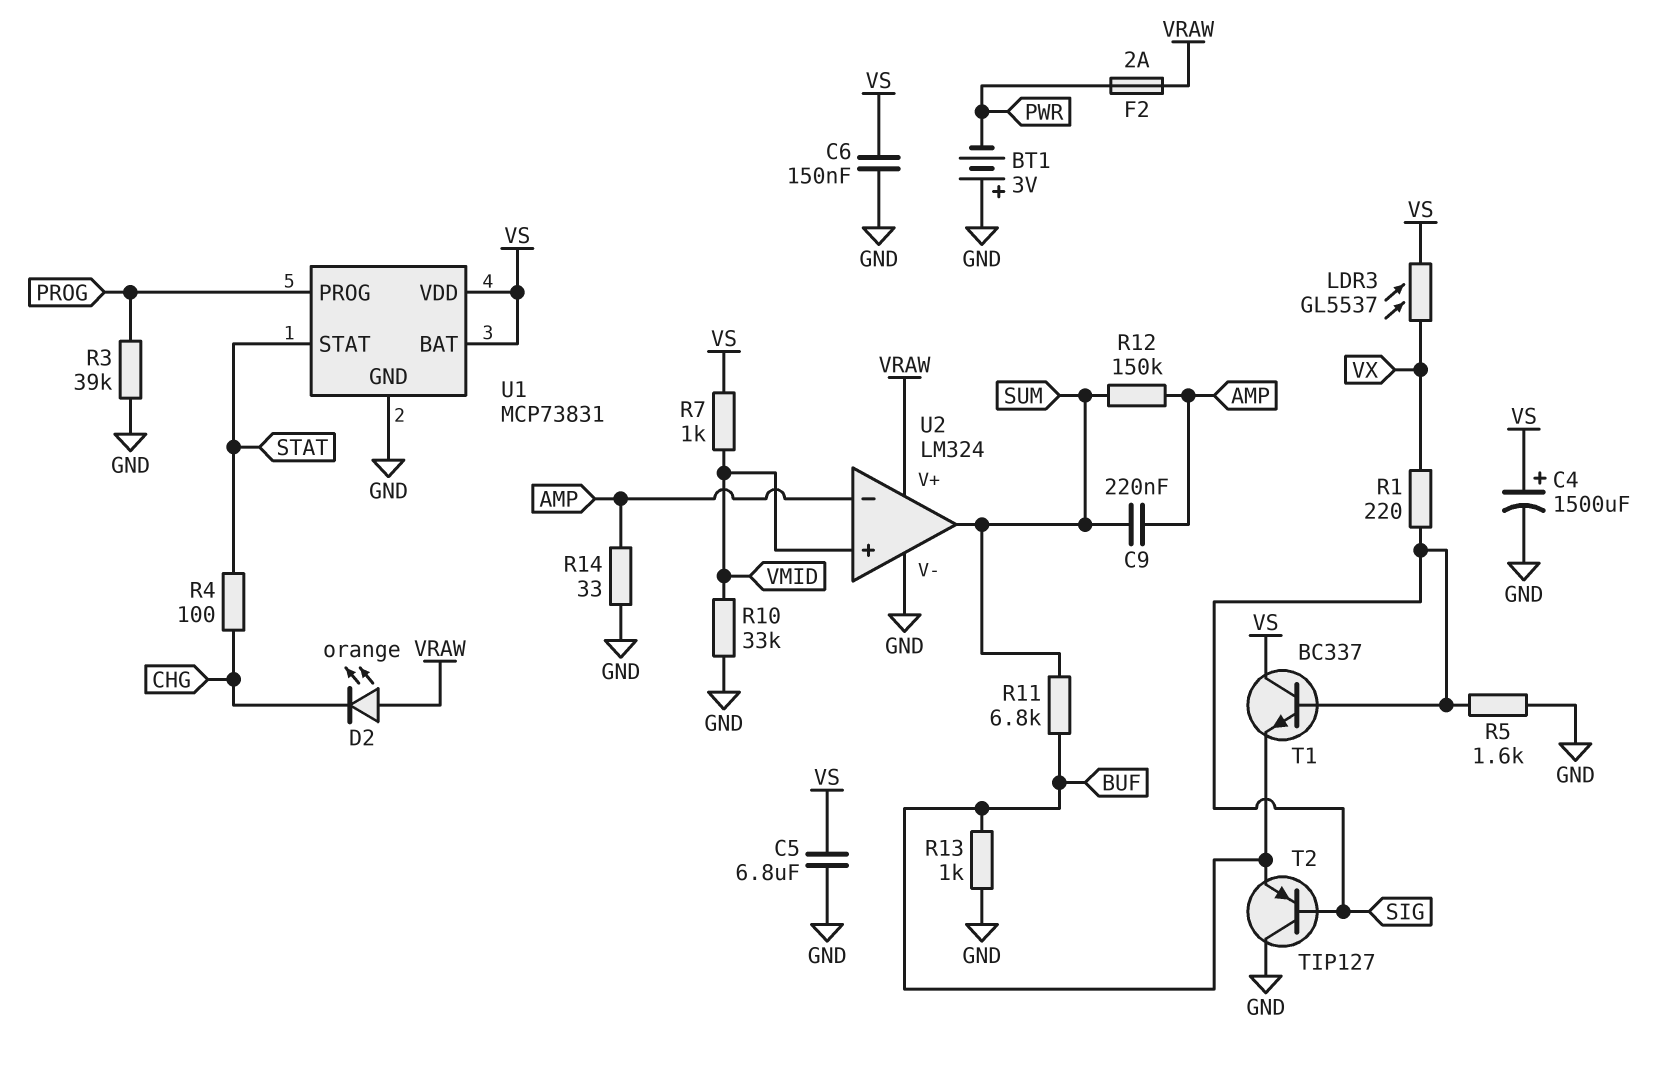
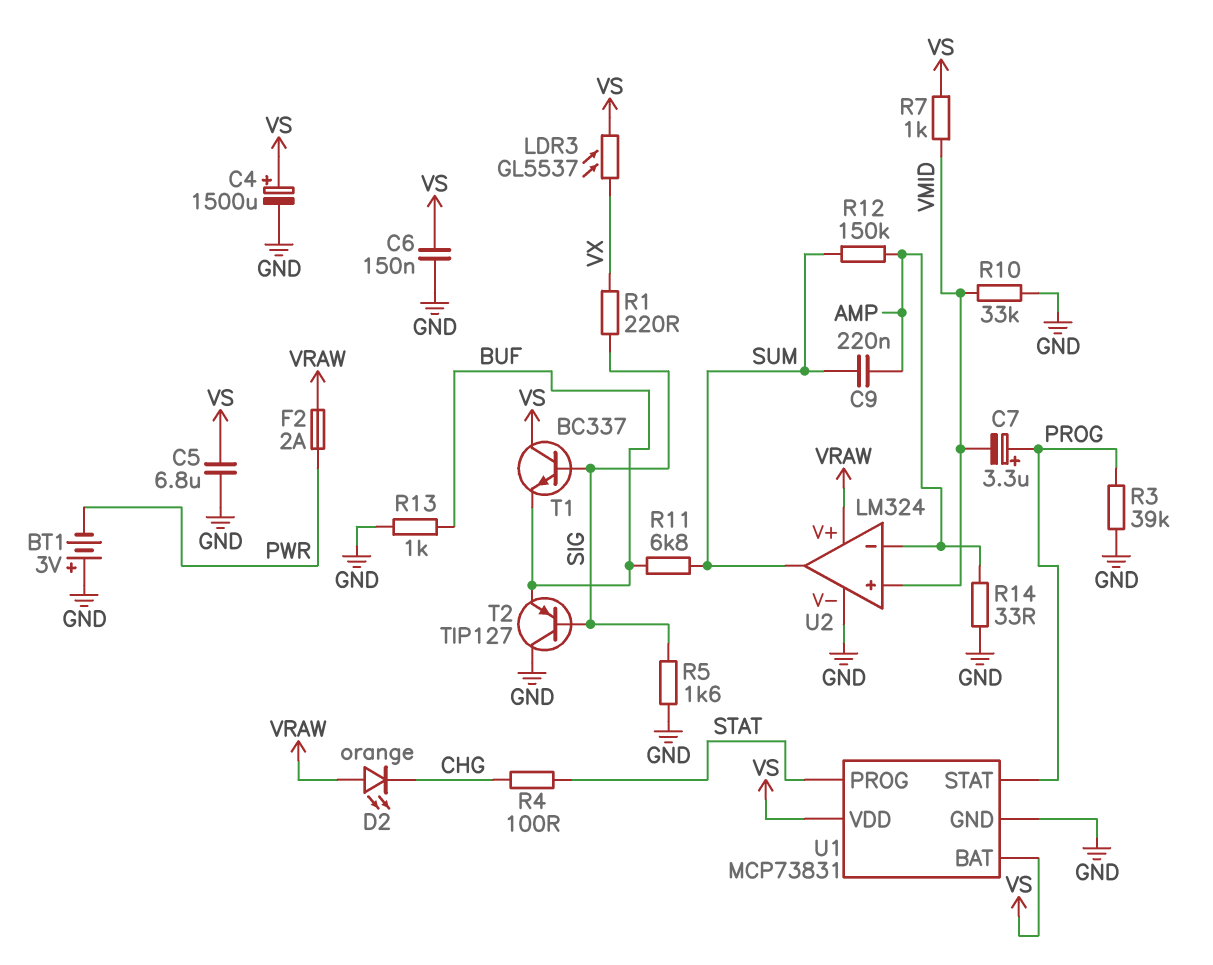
C7: none -> 3.3uF (plus PROG, minus VMID)
U1 pin PROG: PROG -> STAT
U1 pin STAT: STAT -> PROG

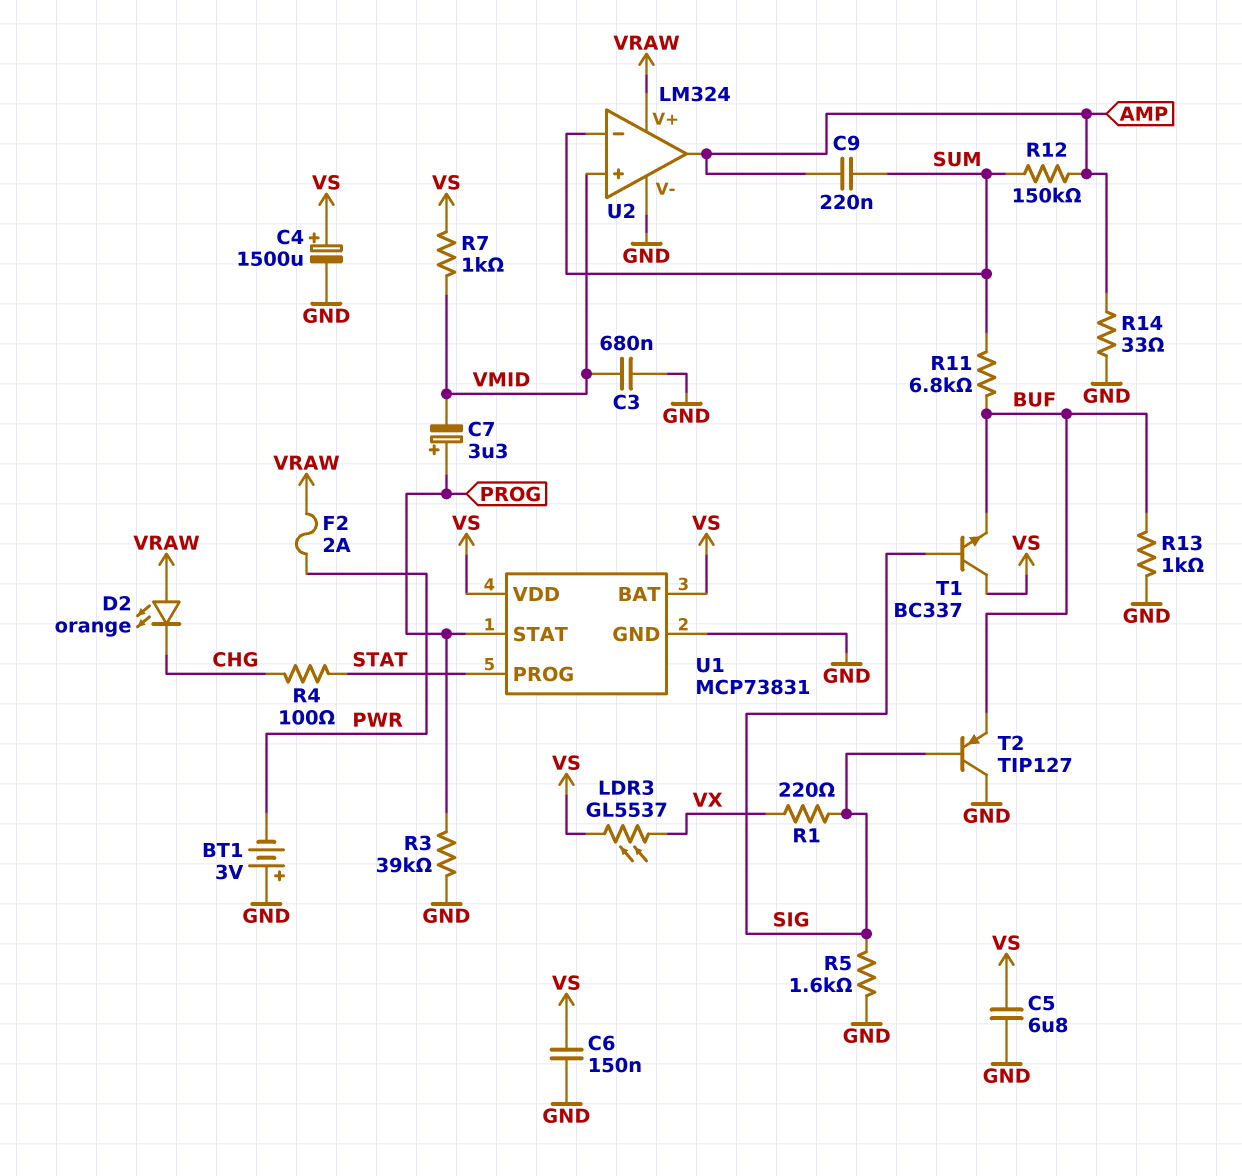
C3: none -> 680nF (GND, VMID)
R10: 33k (GND, VMID) -> none
U2 pin in-: AMP -> SUM
U2 pin out: SUM -> AMP

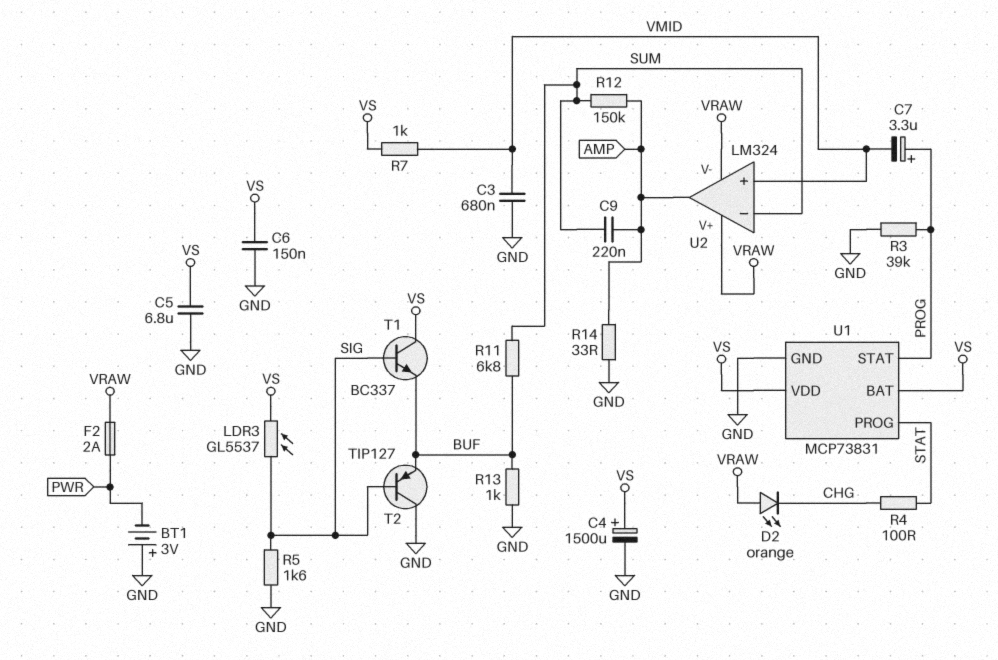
LDR3: GL5537 (VS, VX) -> GL5537 (SIG, VS)
R1: 220 (SIG, VX) -> none
U2 pin V-: GND -> VRAW

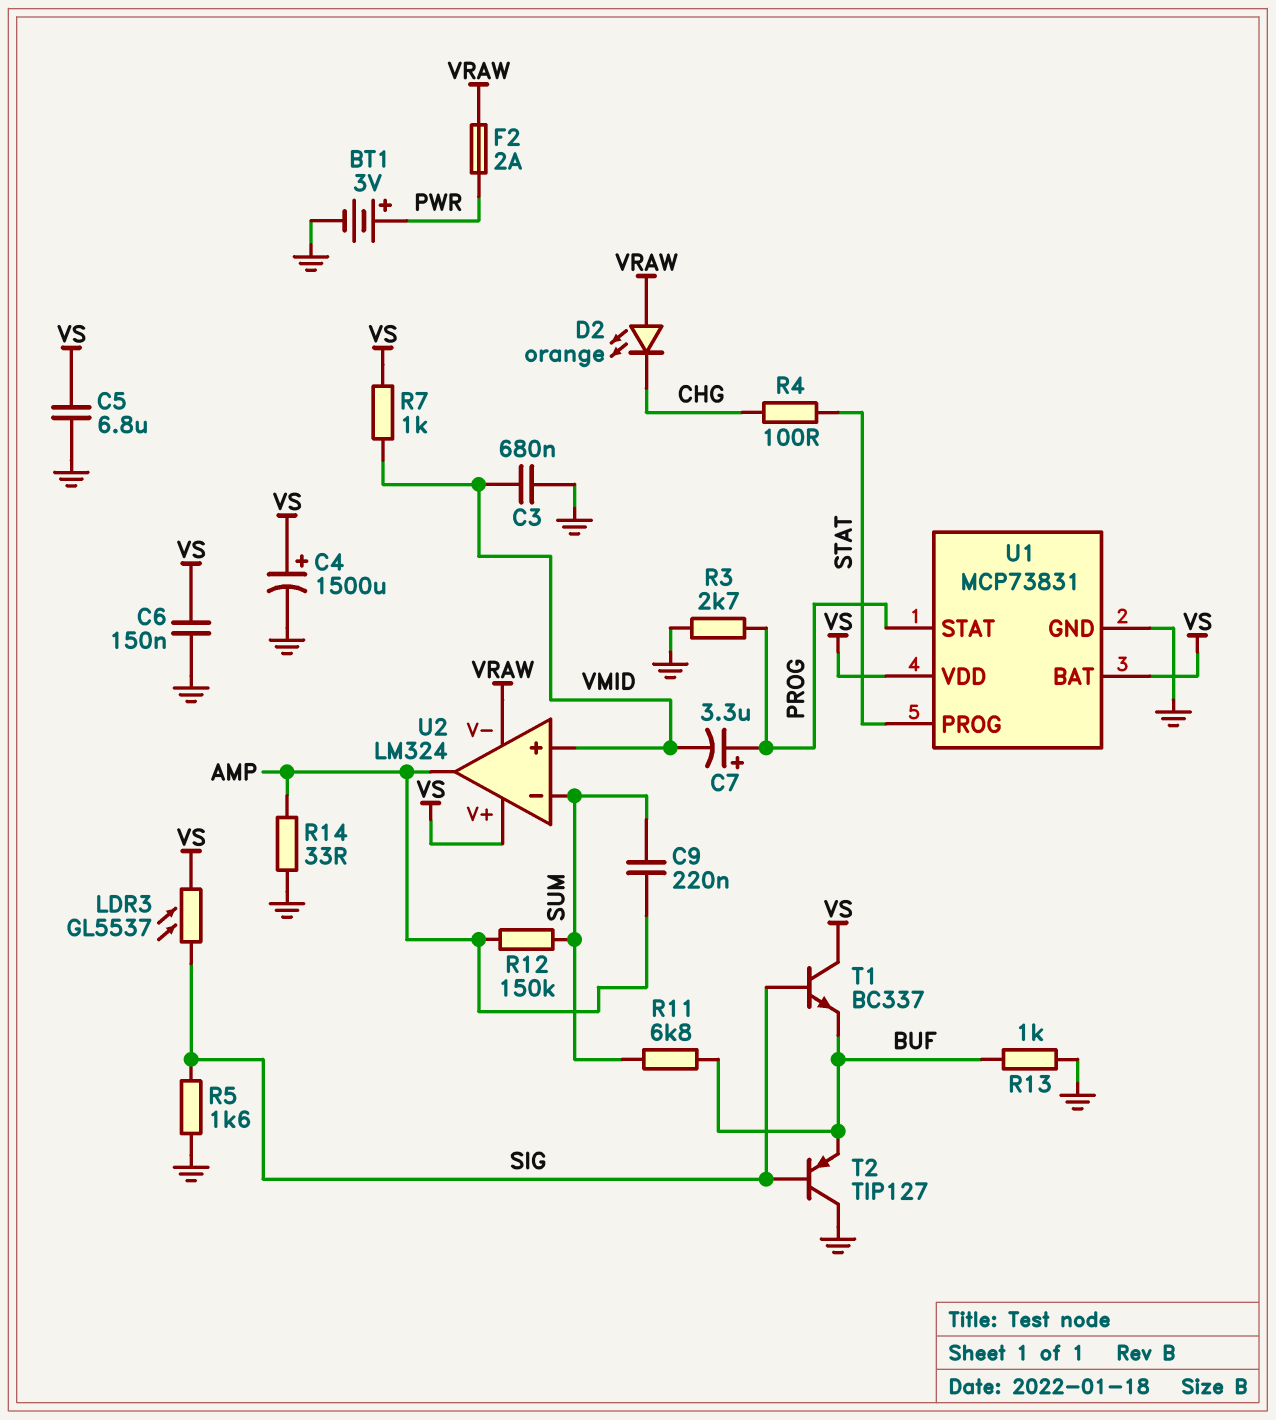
BT1: 3V (plus GND, minus PWR) -> 3V (plus PWR, minus GND)
R3: 39k (GND, PROG) -> 2.7k (GND, PROG)
U2 pin V+: VRAW -> VS

